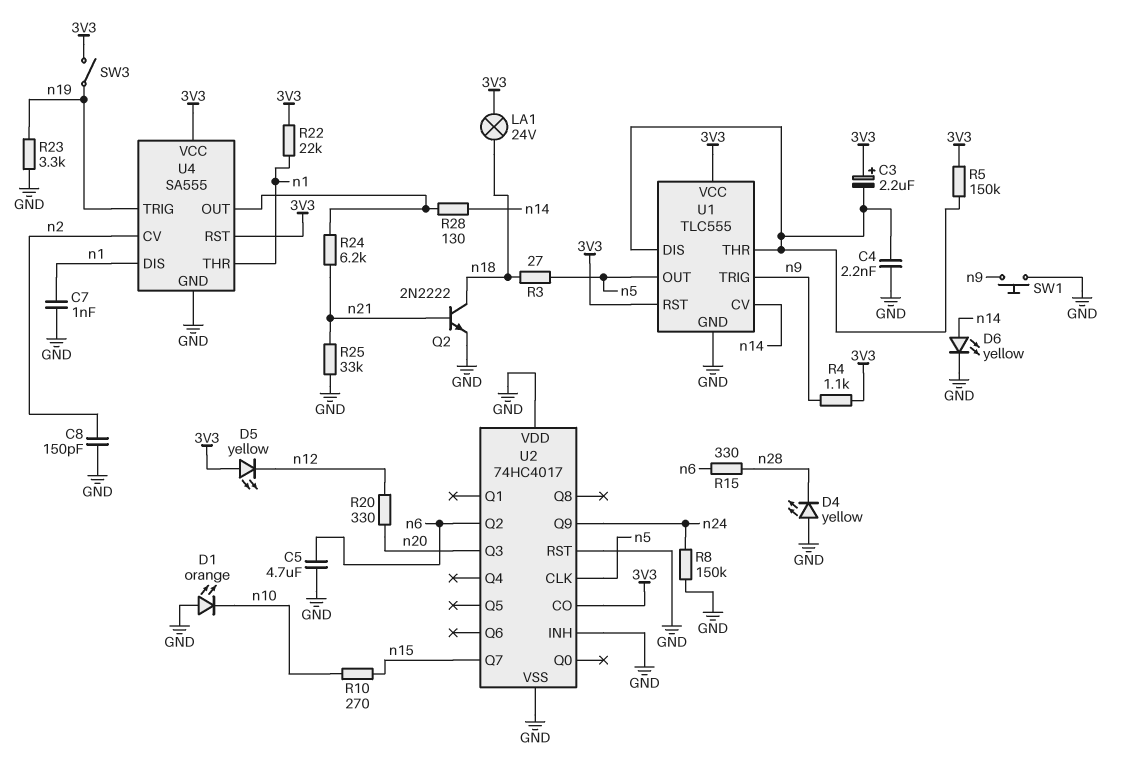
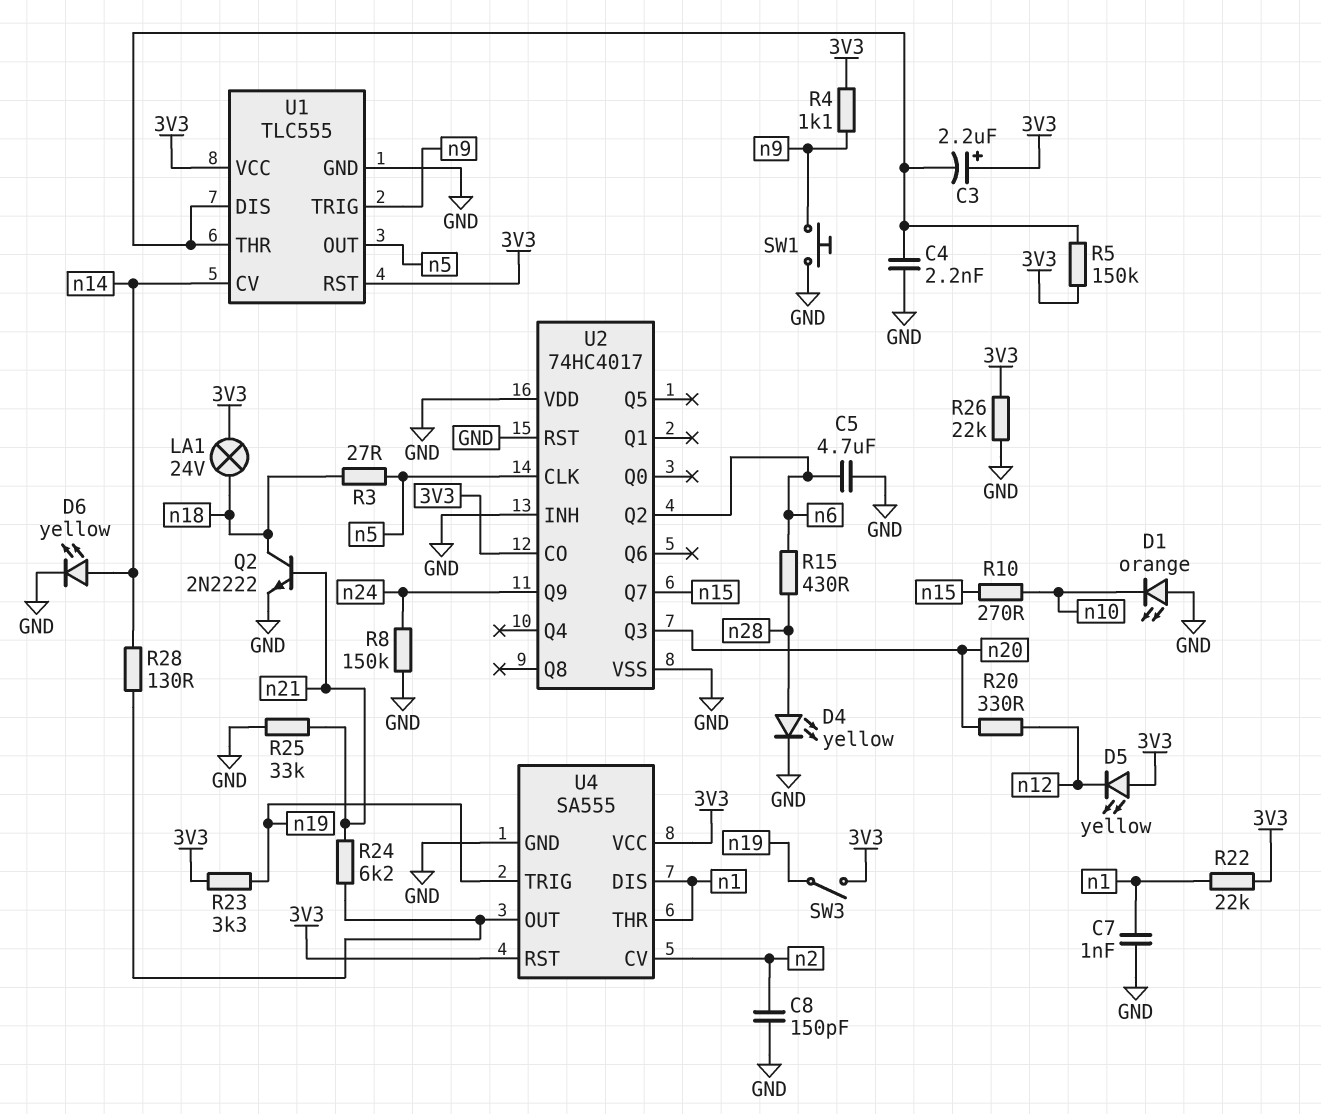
D4: LED yellow (A GND, K n28) -> LED yellow (A n28, K GND)
R15: 330 (n6, n28) -> 430 (n6, n28)
R23: 3.3k (GND, n19) -> 3.3k (3V3, n19)
R26: none -> 22k (3V3, GND)

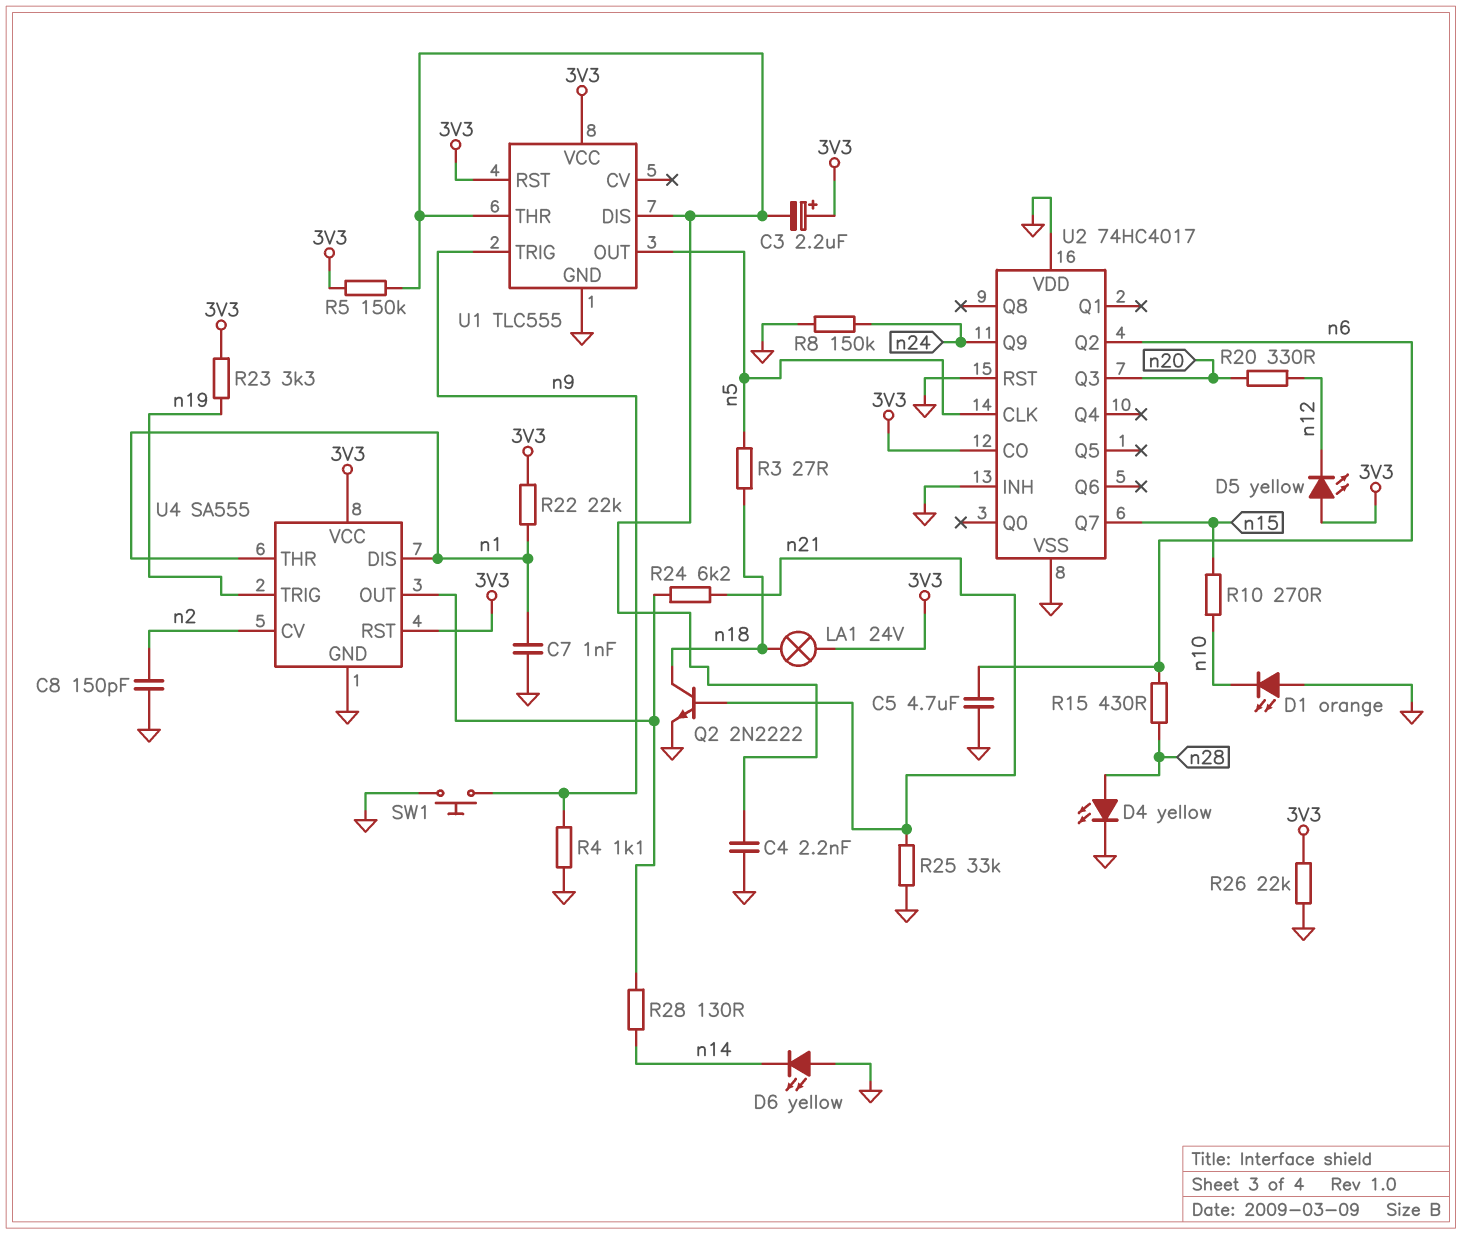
D6: LED yellow (A n14, K GND) -> LED yellow (A GND, K n14)
R4: 1.1k (3V3, n9) -> 1.1k (GND, n9)
SW3: switch (3V3, n19) -> none
U1 pin CV: n14 -> none

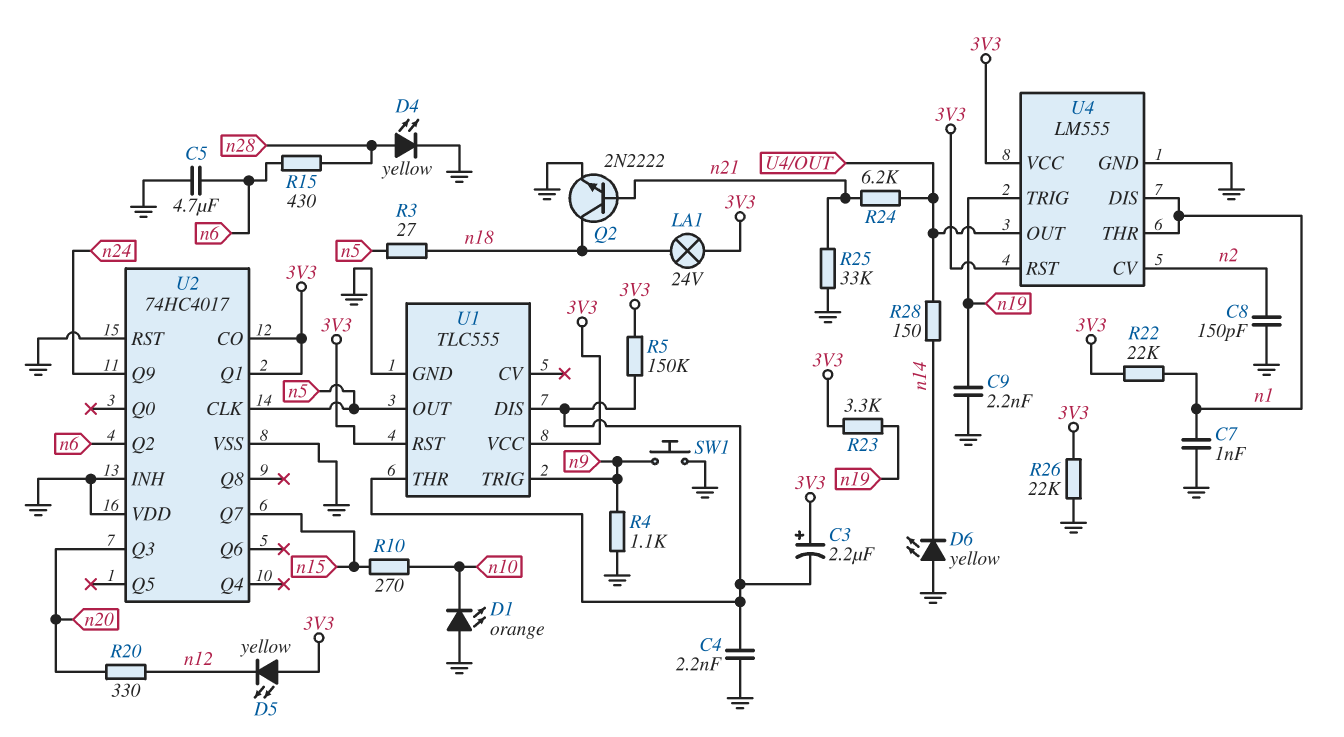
C9: none -> 2.2nF (GND, n19)
R8: 150k (GND, n24) -> none
R28: 130 (U4/OUT, n14) -> 150 (U4/OUT, n14)
U2 pin Q1: none -> 3V3
U4: SA555 -> LM555

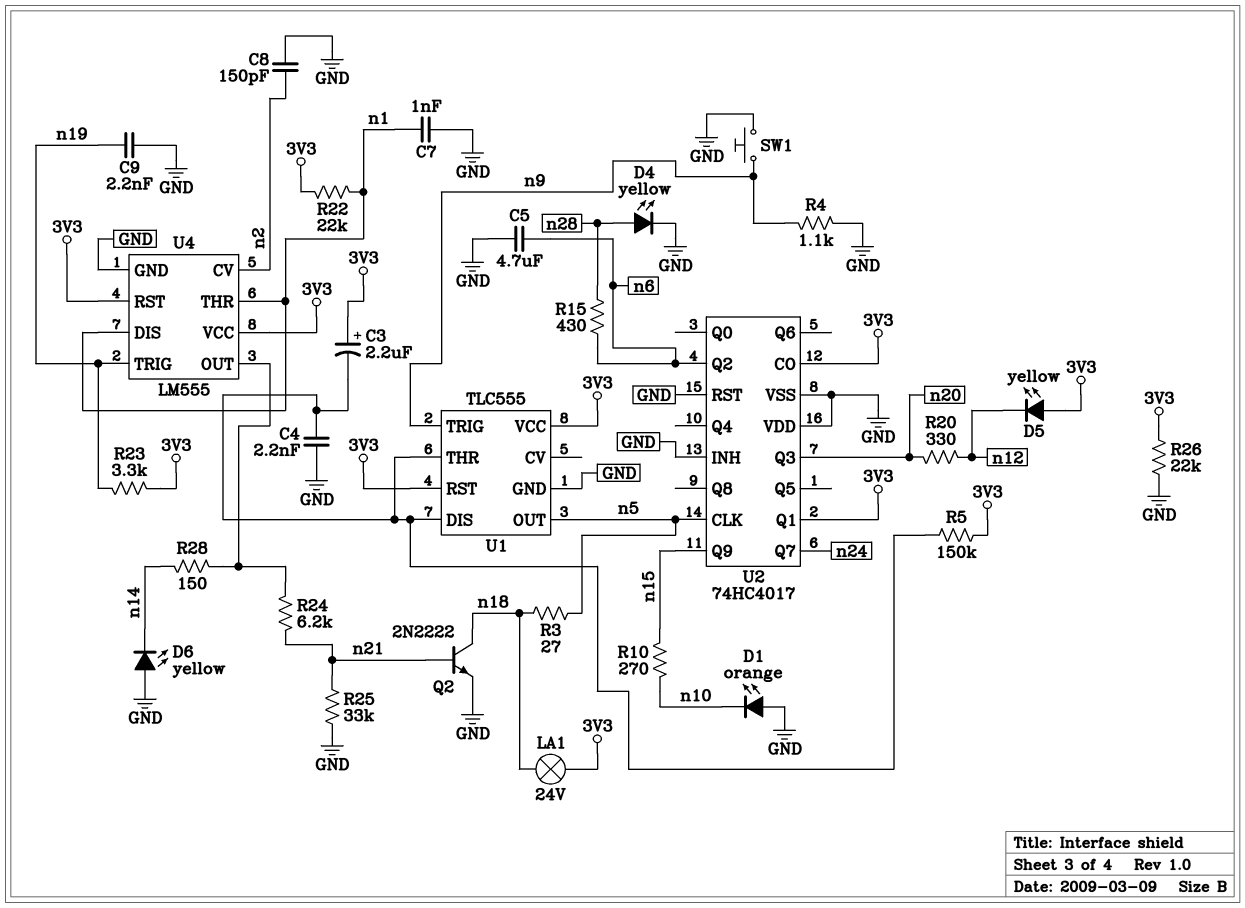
U2 pin Q7: n15 -> n24
U2 pin Q9: n24 -> n15

